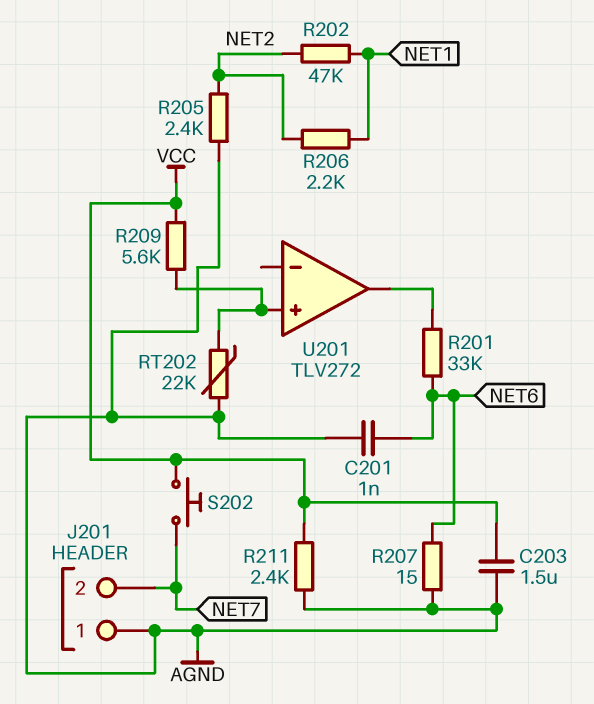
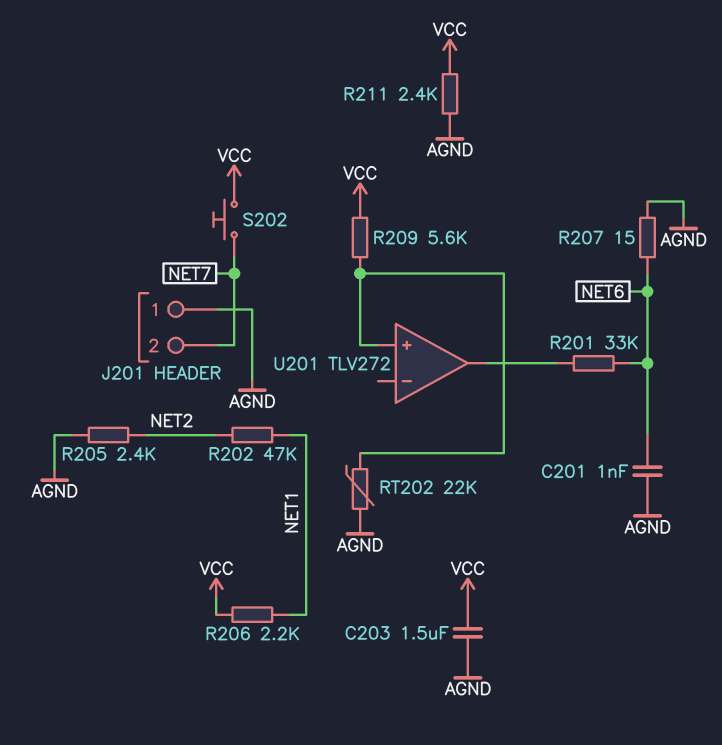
R206: 2.2k (NET1, NET2) -> 2.2k (NET1, VCC)

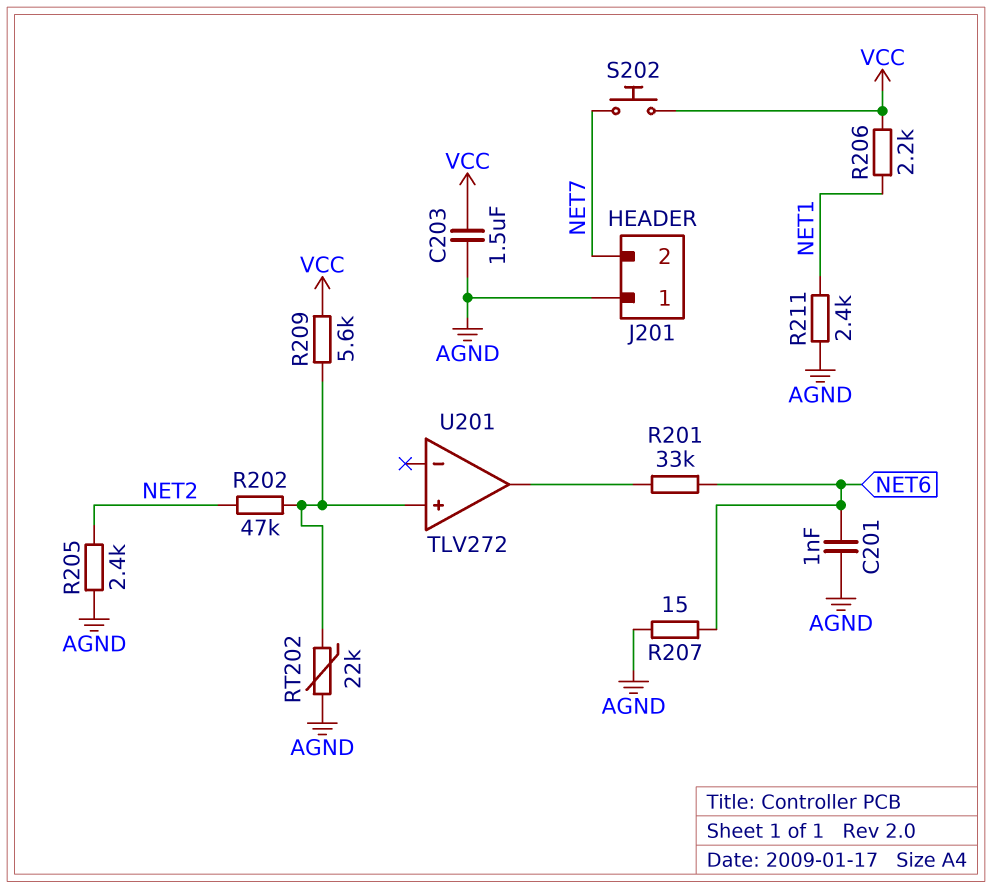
R202: 47k (NET1, NET2) -> 47k (NET2, U201/in+)
R211: 2.4k (AGND, VCC) -> 2.4k (AGND, NET1)

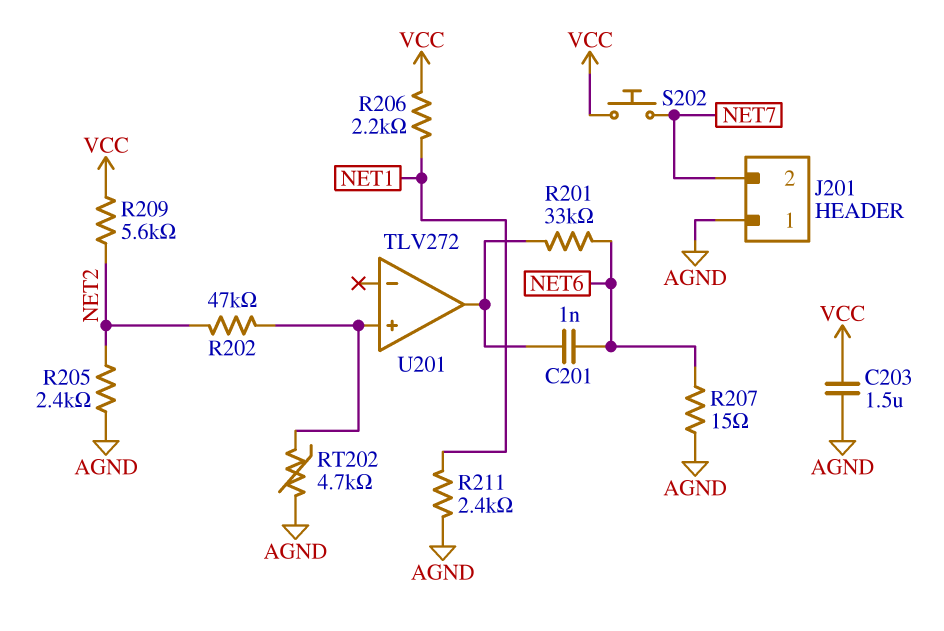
C201: 1nF (AGND, NET6) -> 1nF (NET6, U201/out)
R209: 5.6k (U201/in+, VCC) -> 5.6k (NET2, VCC)
RT202: 22k (AGND, U201/in+) -> 4.7k (AGND, U201/in+)

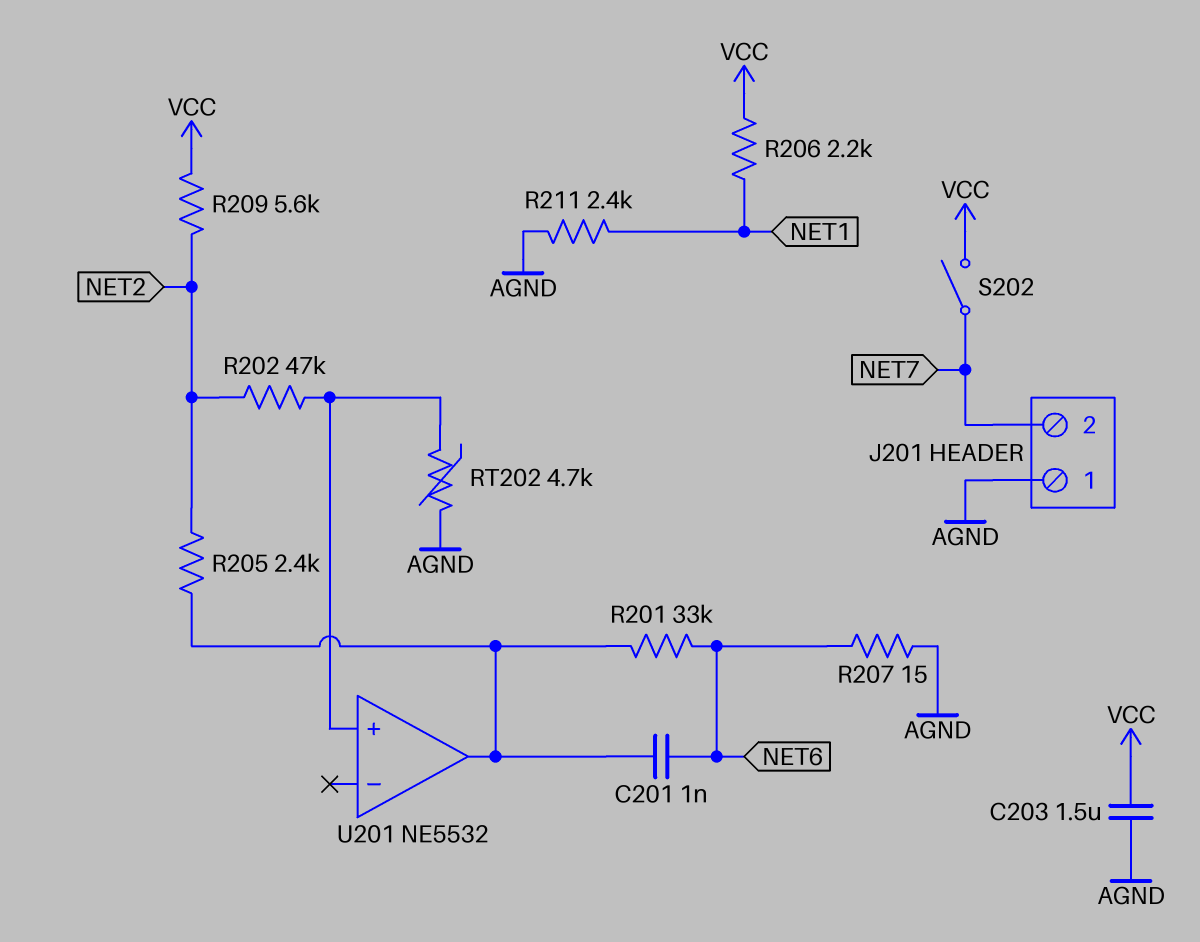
R205: 2.4k (AGND, NET2) -> 2.4k (NET2, U201/out)
S202: button (NET7, VCC) -> switch (NET7, VCC)
U201: TLV272 -> NE5532

